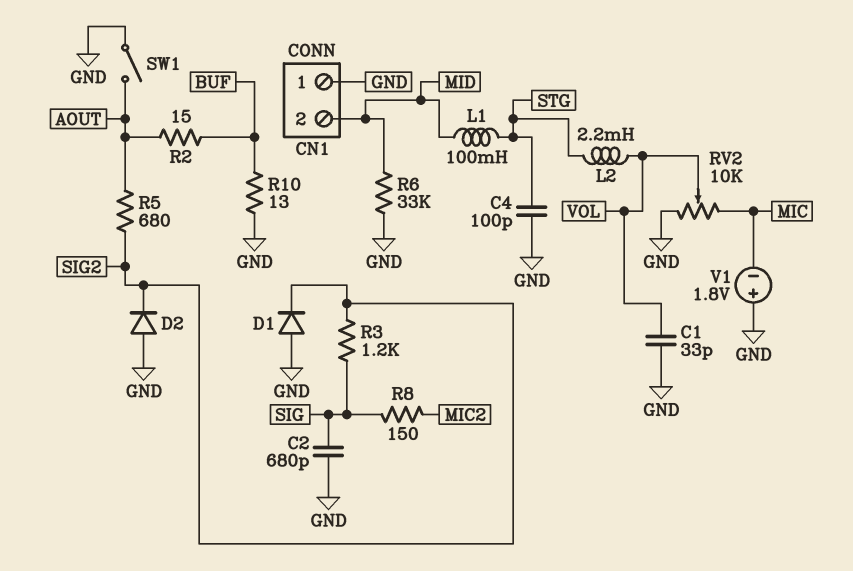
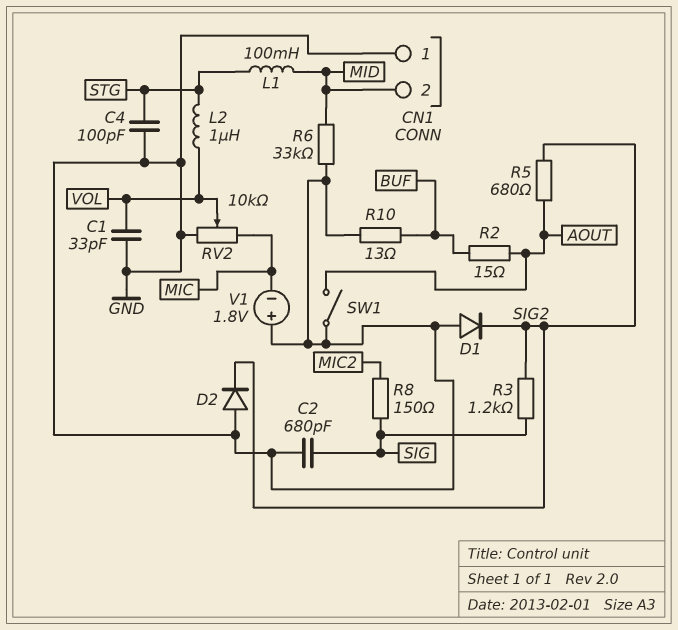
L2: 2.2mH (STG, VOL) -> 1uH (STG, VOL)

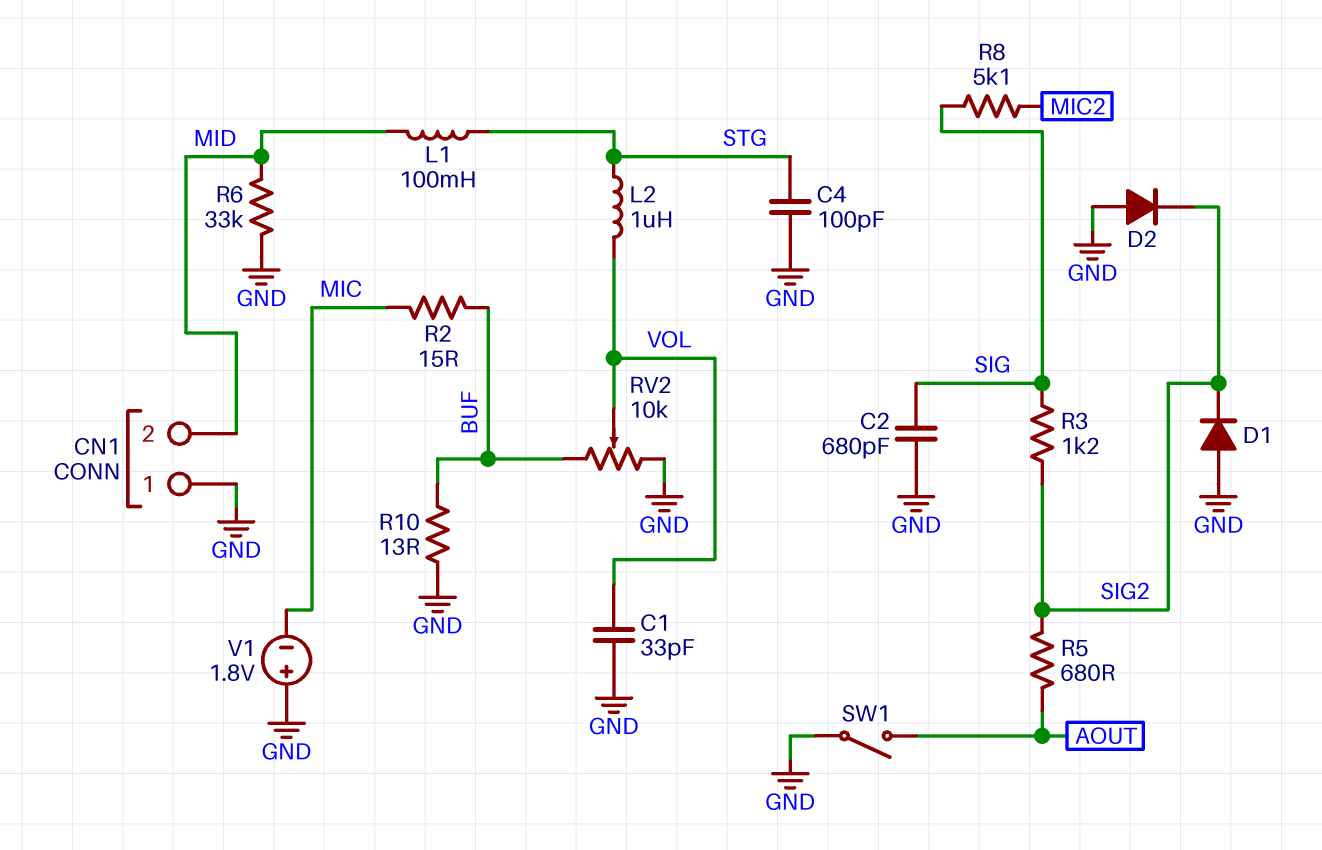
R2: 15 (AOUT, BUF) -> 15 (BUF, MIC)
R8: 150 (MIC2, SIG) -> 5.1k (MIC2, SIG)
RV2: 10k (GND, MIC, wiper VOL) -> 10k (BUF, GND, wiper VOL)

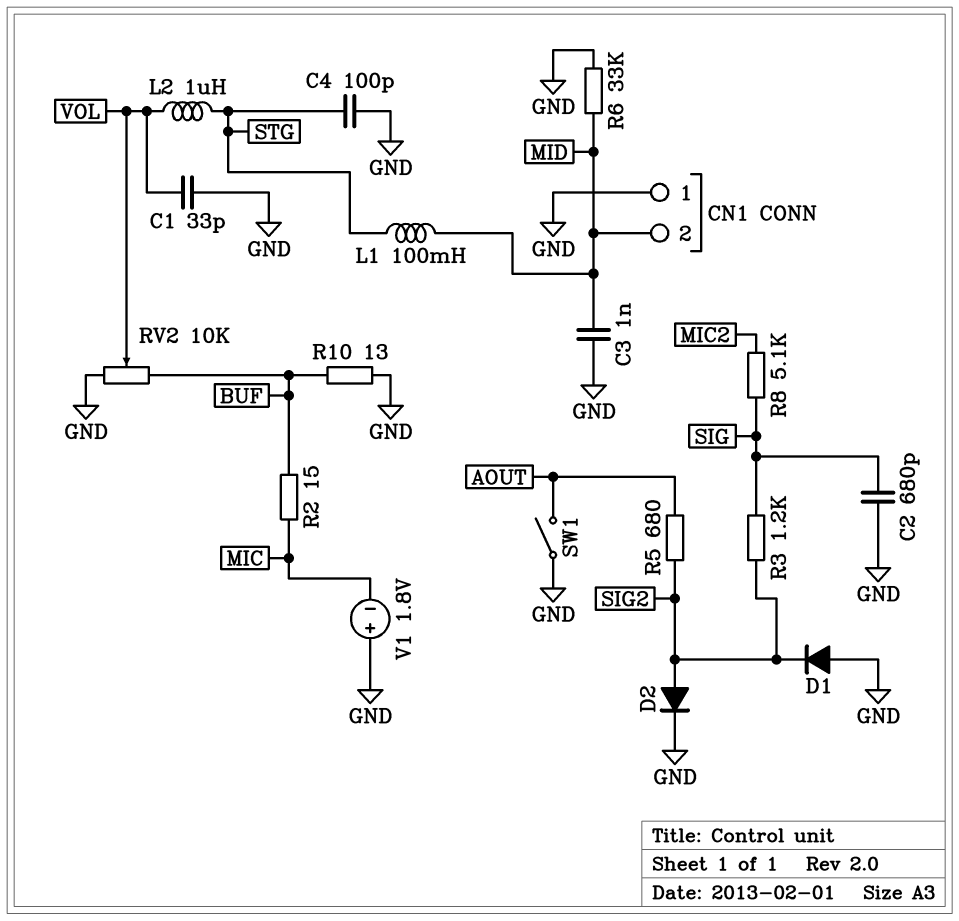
C3: none -> 1nF (GND, MID)
D2: diode (A GND, K SIG2) -> diode (A SIG2, K GND)

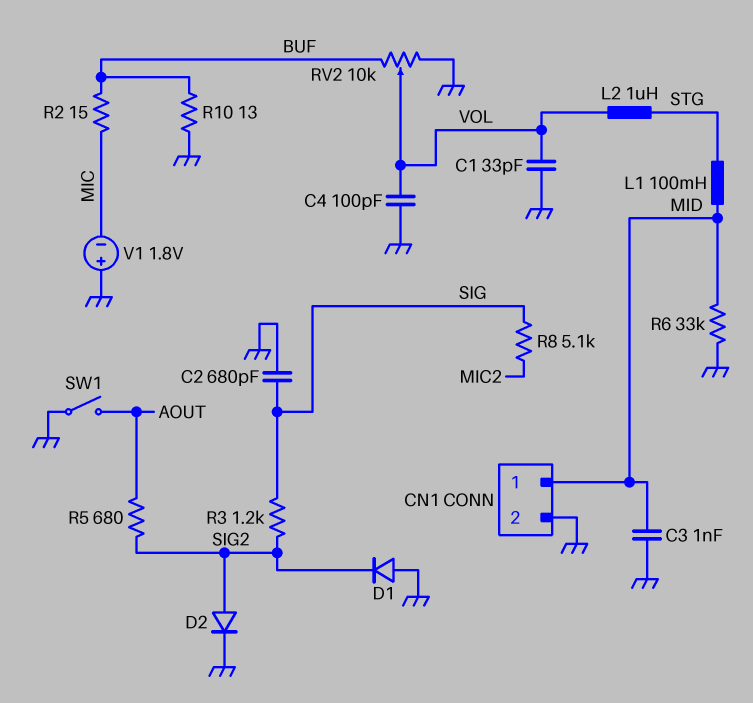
C4: 100pF (GND, STG) -> 100pF (GND, VOL)
CN1 pin 1: GND -> MID
CN1 pin 2: MID -> GND

